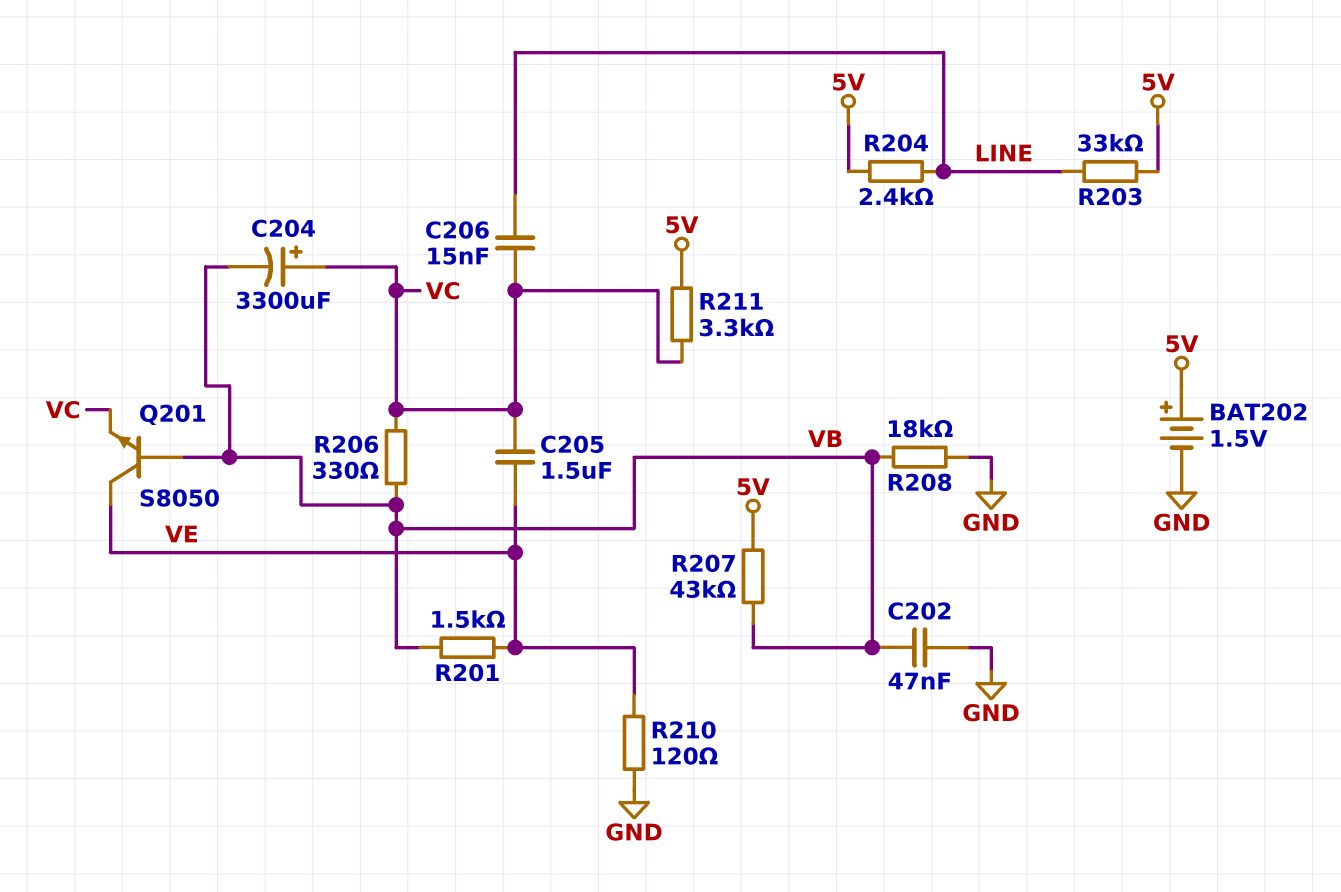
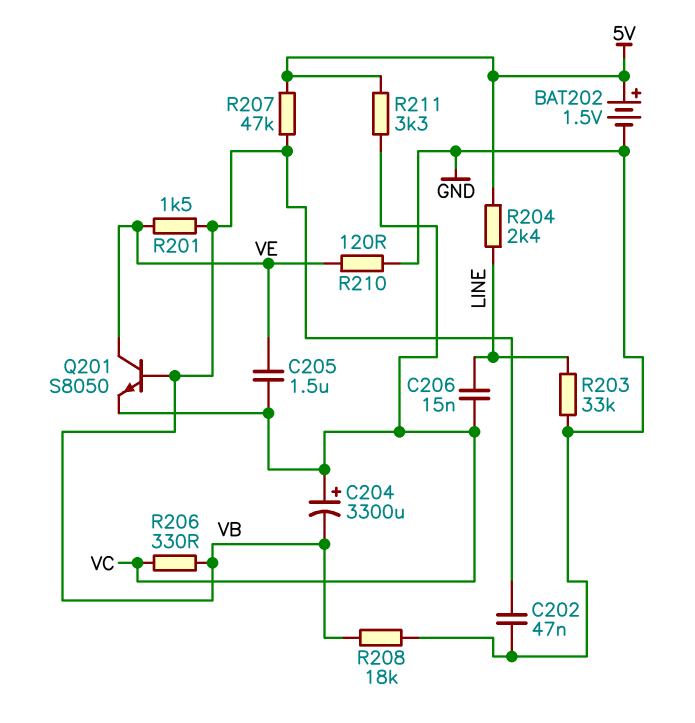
R203: 33k (5V, LINE) -> 33k (GND, LINE)
R207: 43k (5V, VB) -> 47k (5V, VB)

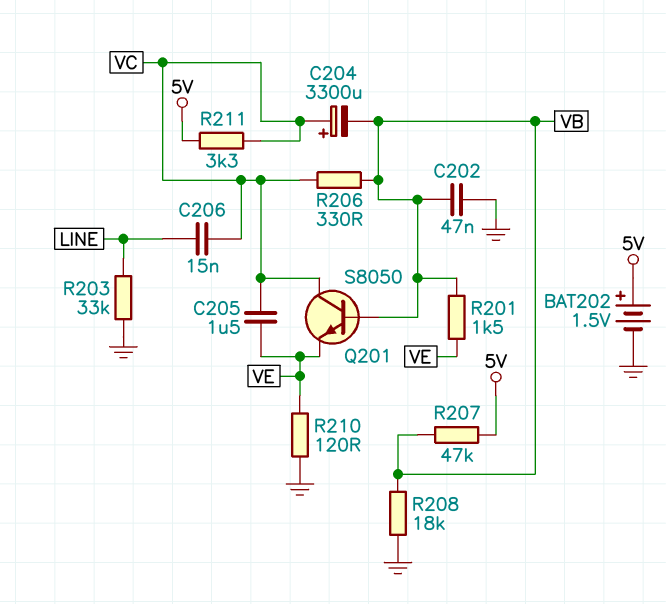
Q201: NPN S8050 (B VB, C VE, E VC) -> NPN S8050 (B VB, C VC, E VE)
R204: 2.4k (5V, LINE) -> none

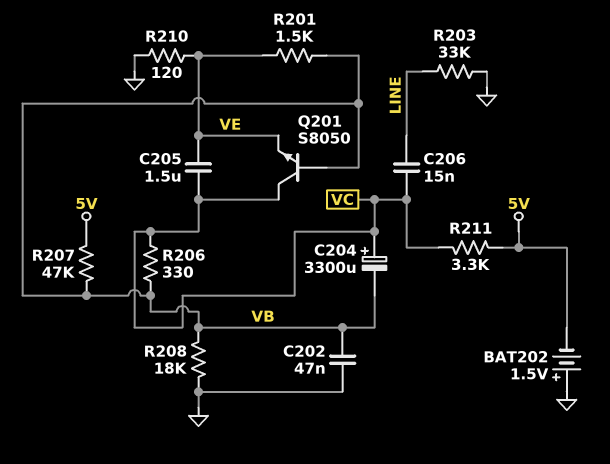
BAT202: 1.5V (plus 5V, minus GND) -> 1.5V (plus GND, minus 5V)

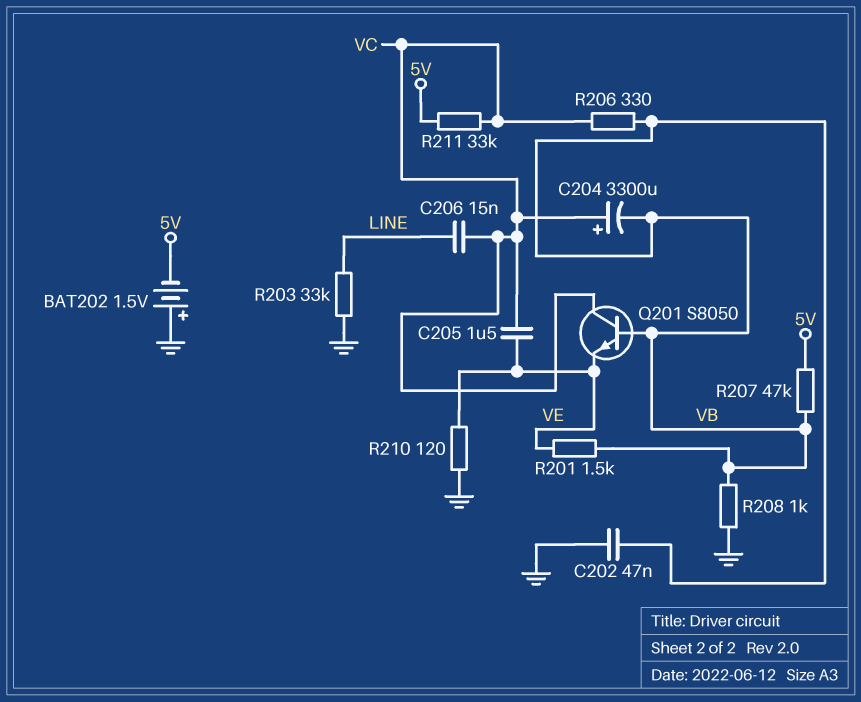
R208: 18k (GND, VB) -> 1k (GND, VB)
R211: 3.3k (5V, VC) -> 33k (5V, VC)

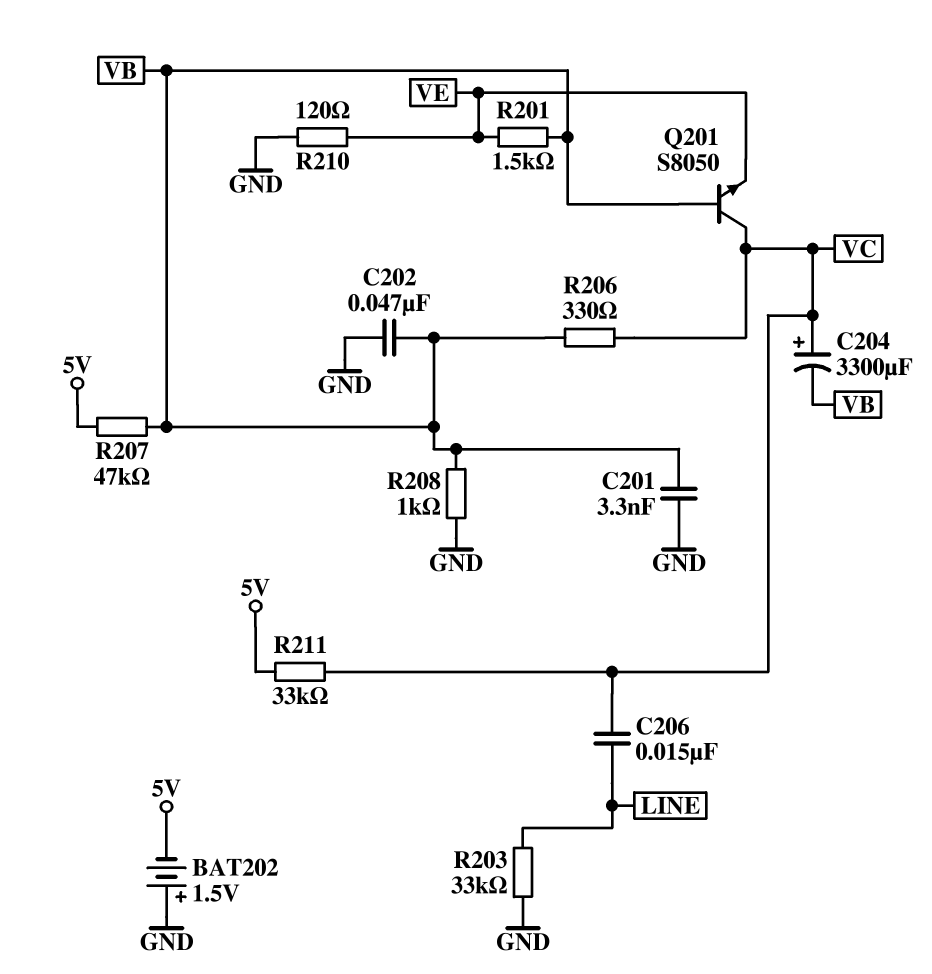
C201: none -> 3.3nF (GND, VB)
C205: 1.5uF (VC, VE) -> none

